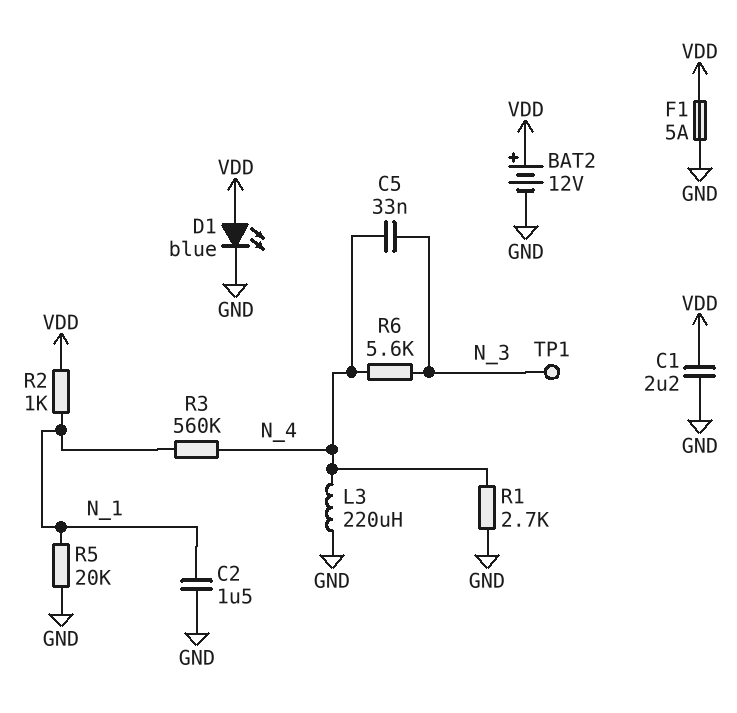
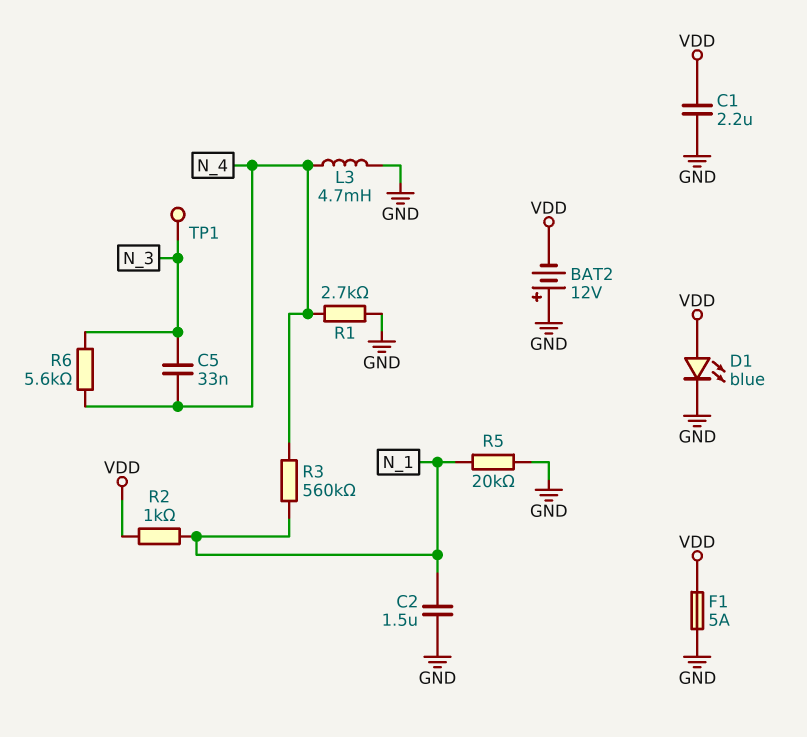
BAT2: 12V (plus VDD, minus GND) -> 12V (plus GND, minus VDD)
L3: 220uH (GND, N_4) -> 4.7mH (GND, N_4)

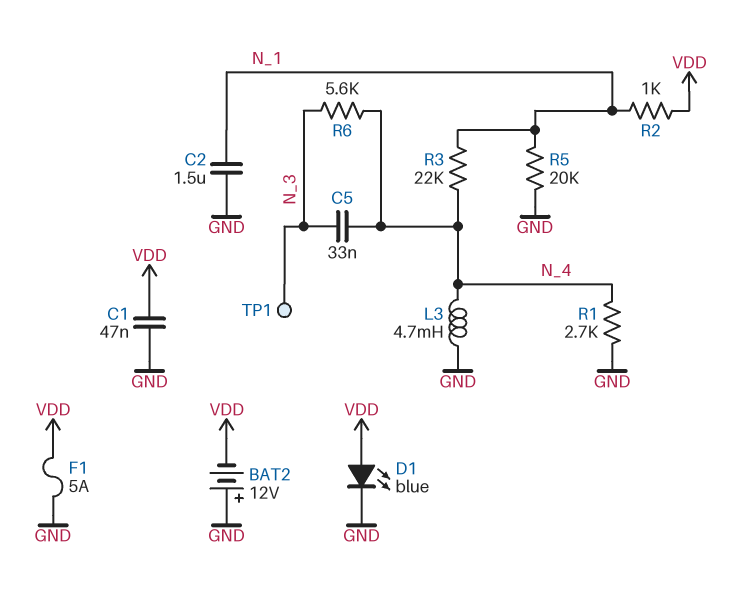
C1: 2.2uF (GND, VDD) -> 47nF (GND, VDD)
R3: 560k (N_1, N_4) -> 22k (N_1, N_4)

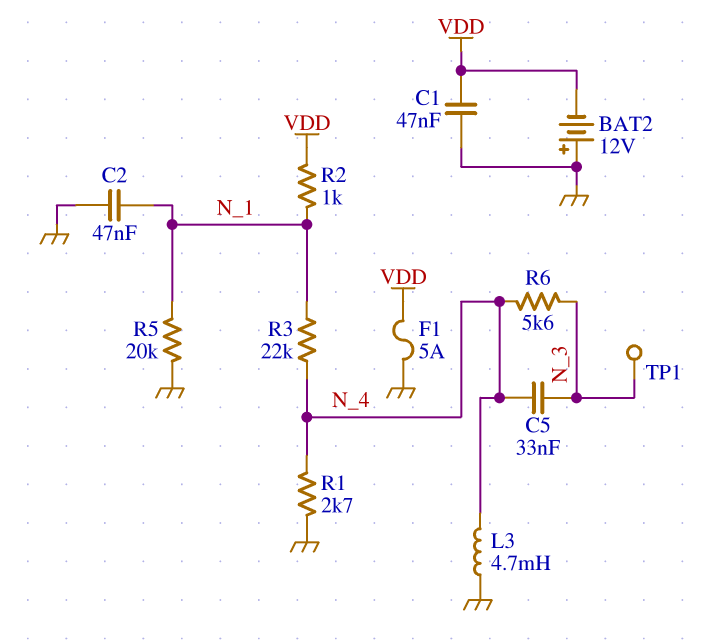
C2: 1.5uF (GND, N_1) -> 47nF (GND, N_1)
D1: LED blue (A VDD, K GND) -> none

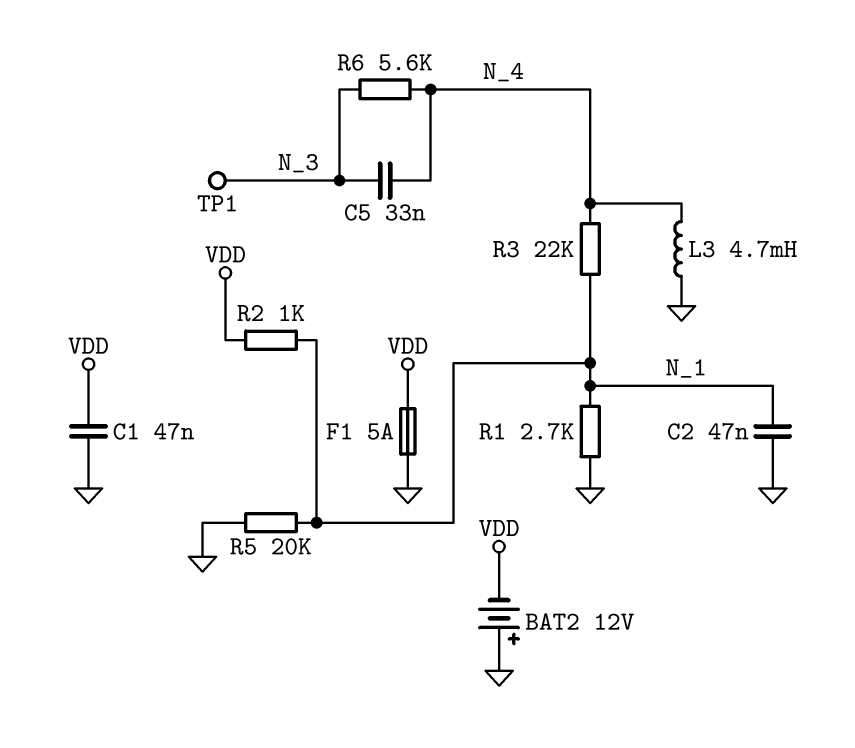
R1: 2.7k (GND, N_4) -> 2.7k (GND, N_1)

